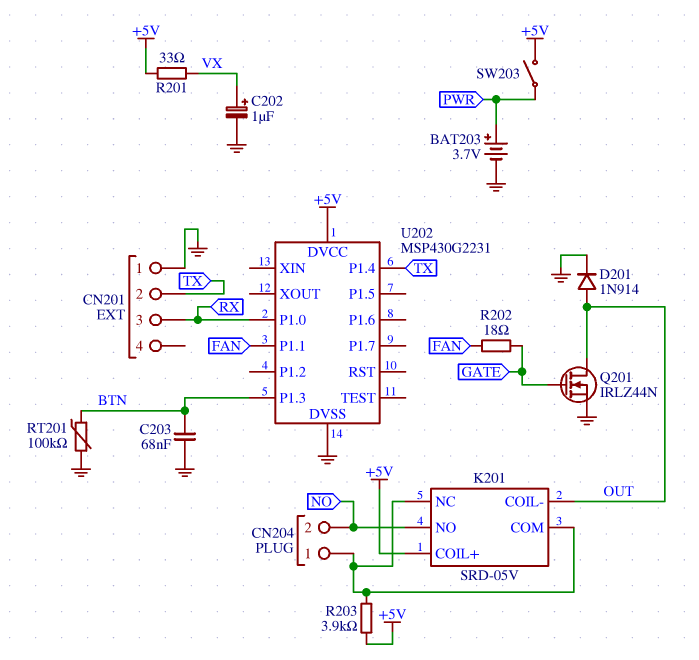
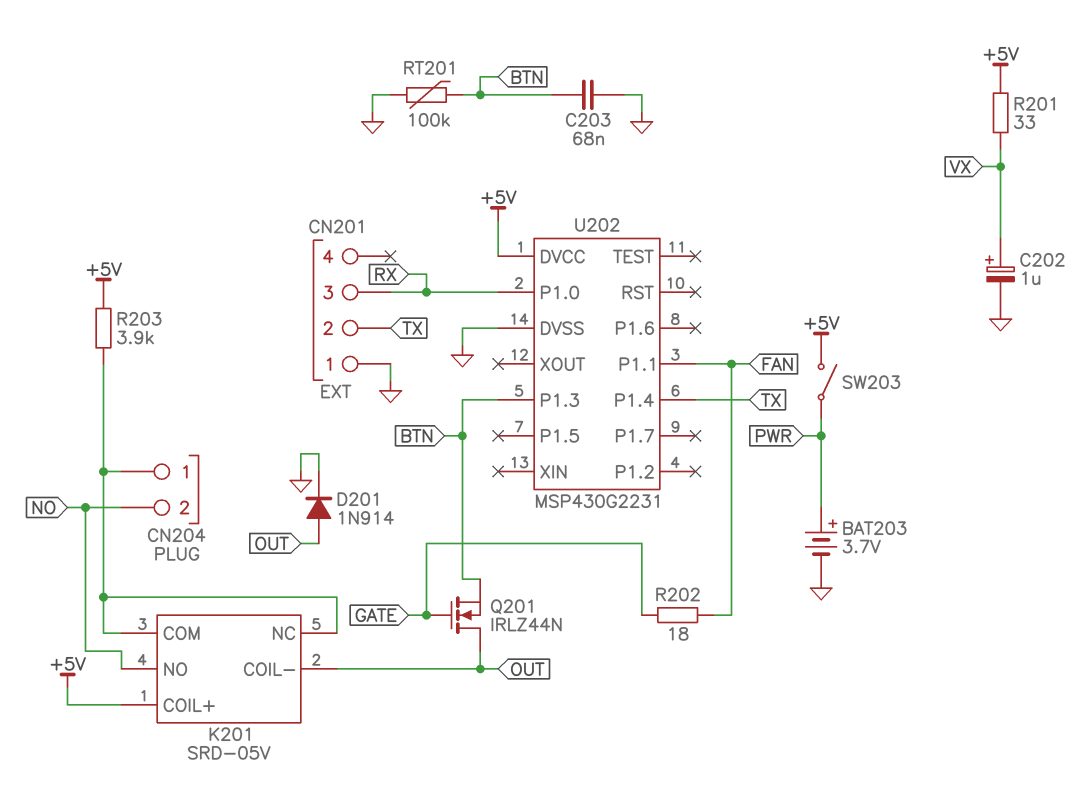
Q201: NMOS IRLZ44N (G GATE, D OUT, S GND) -> NMOS IRLZ44N (G GATE, D OUT, S BTN)

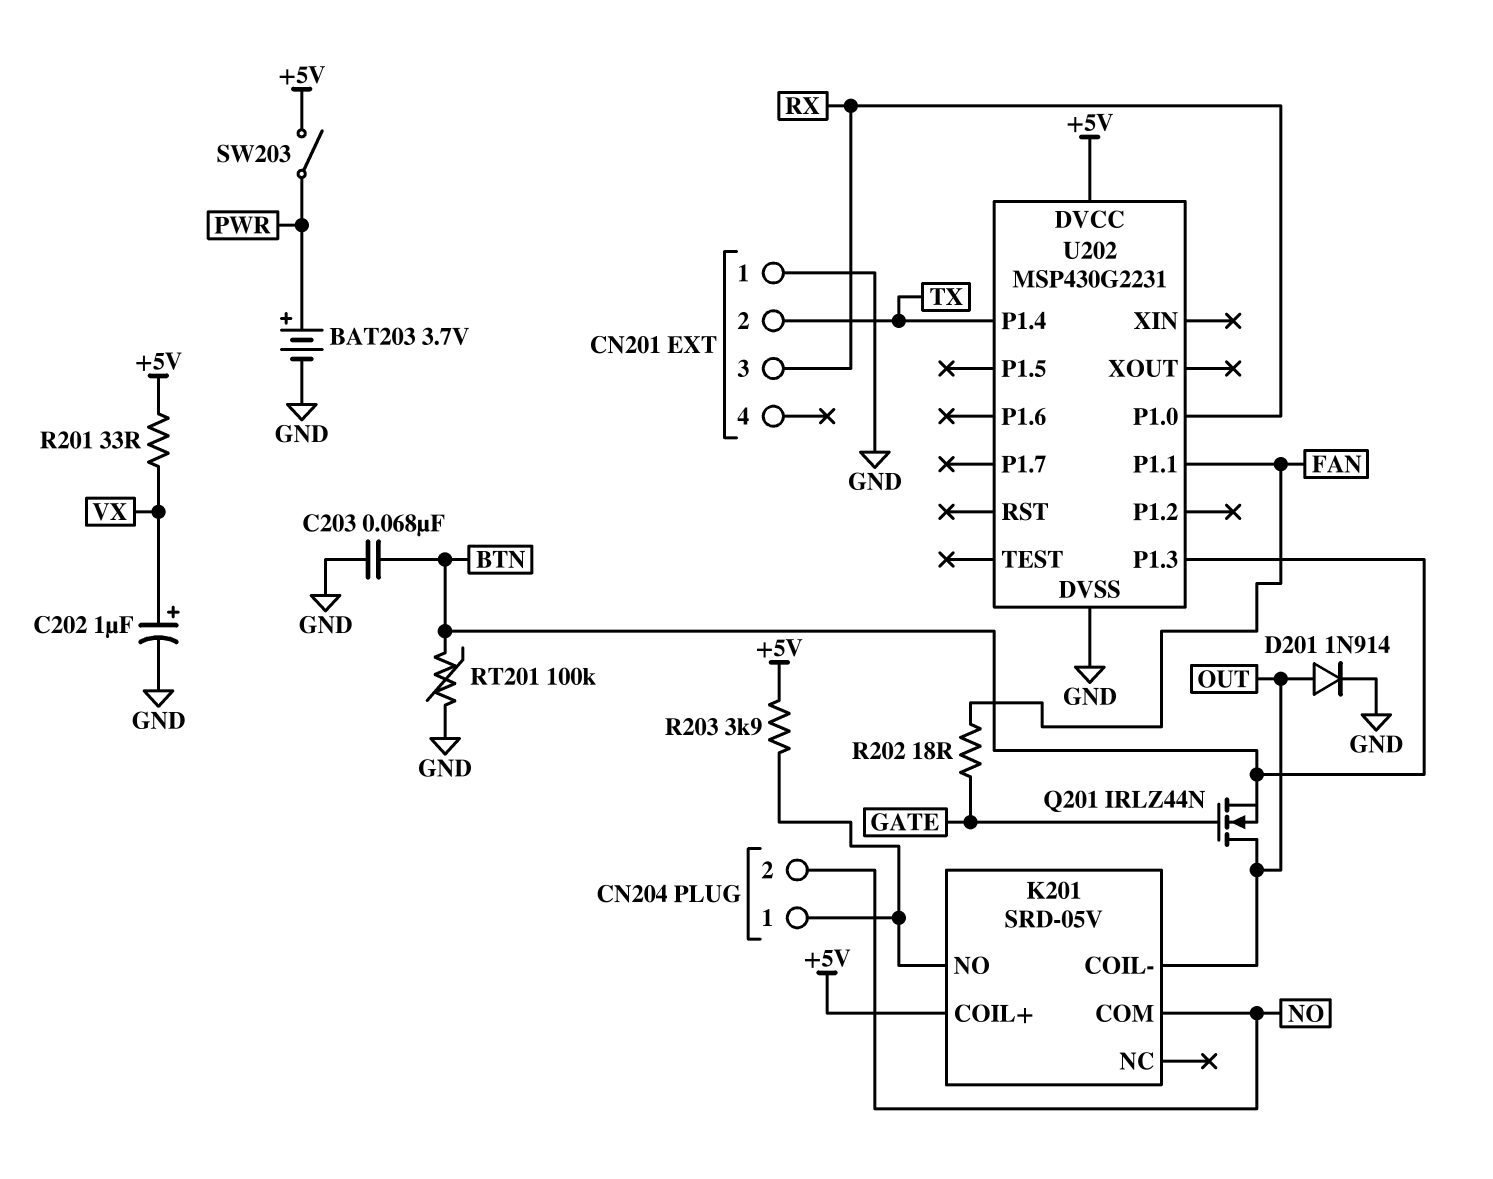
K201 pin COM: CN204/1 -> NO
K201 pin NC: CN204/1 -> none
K201 pin NO: NO -> CN204/1

